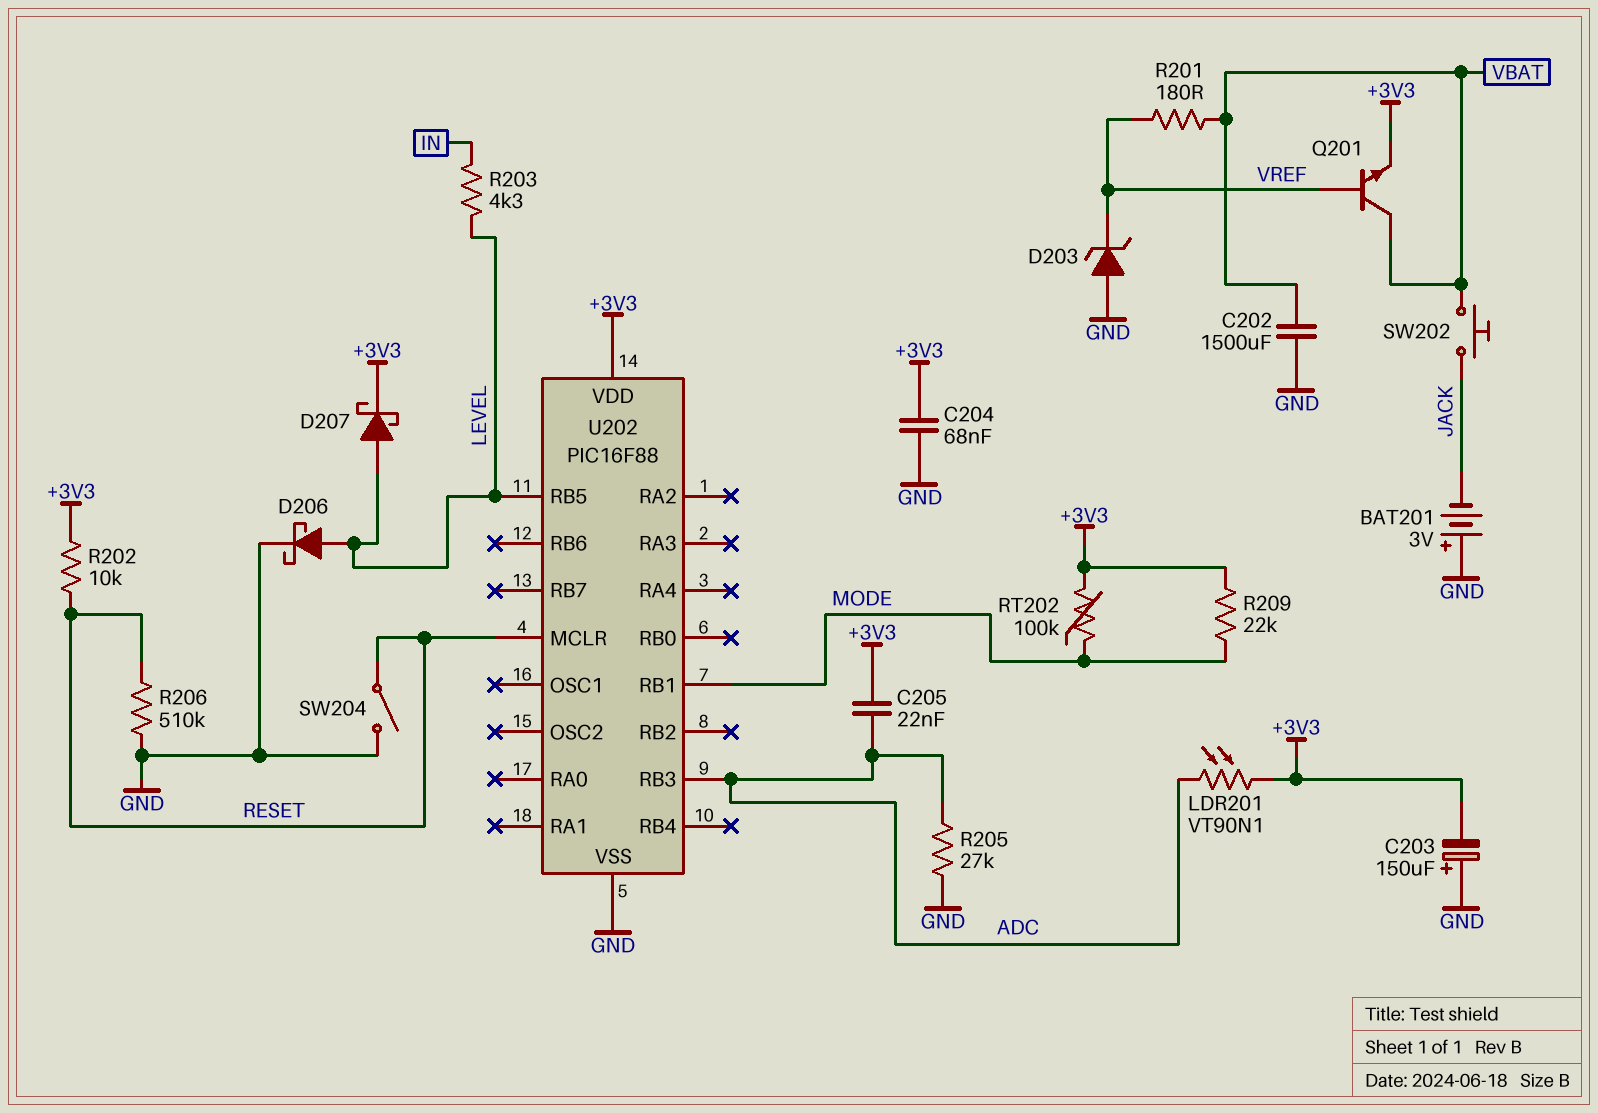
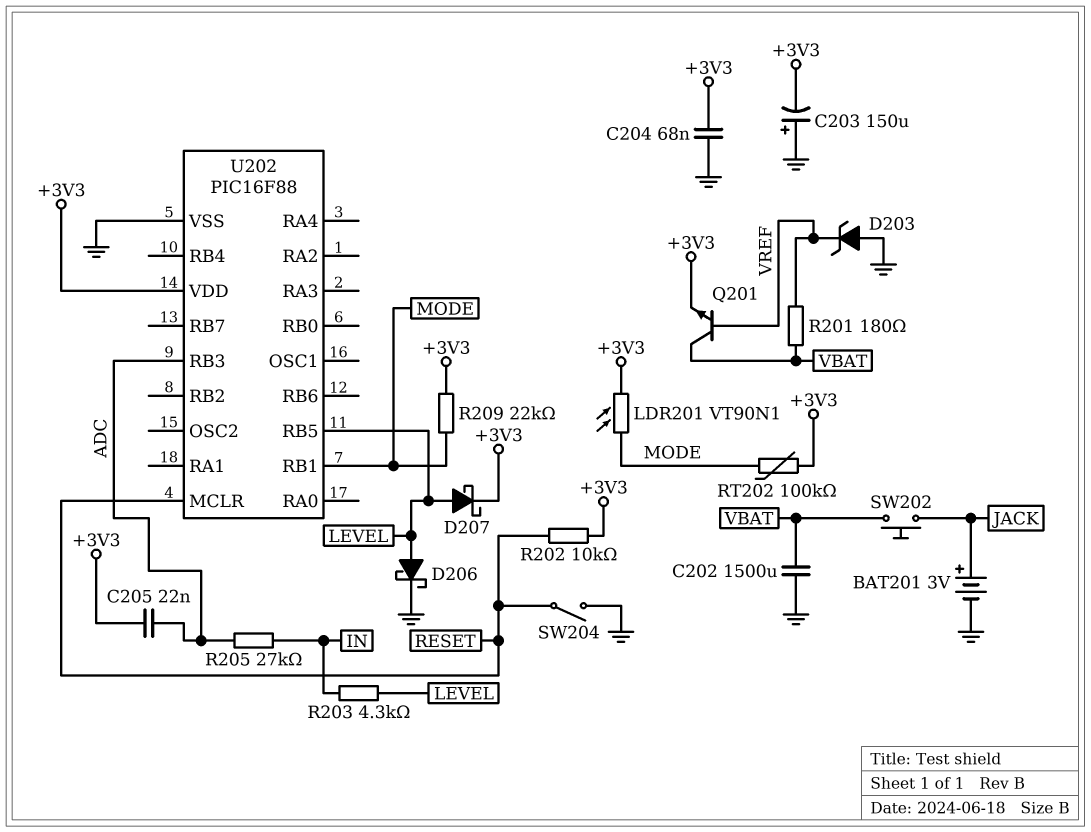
BAT201: 3V (plus GND, minus JACK) -> 3V (plus JACK, minus GND)
LDR201: VT90N1 (+3V3, ADC) -> VT90N1 (+3V3, MODE)
R205: 27k (ADC, GND) -> 27k (ADC, IN)
R206: 510k (GND, RESET) -> none

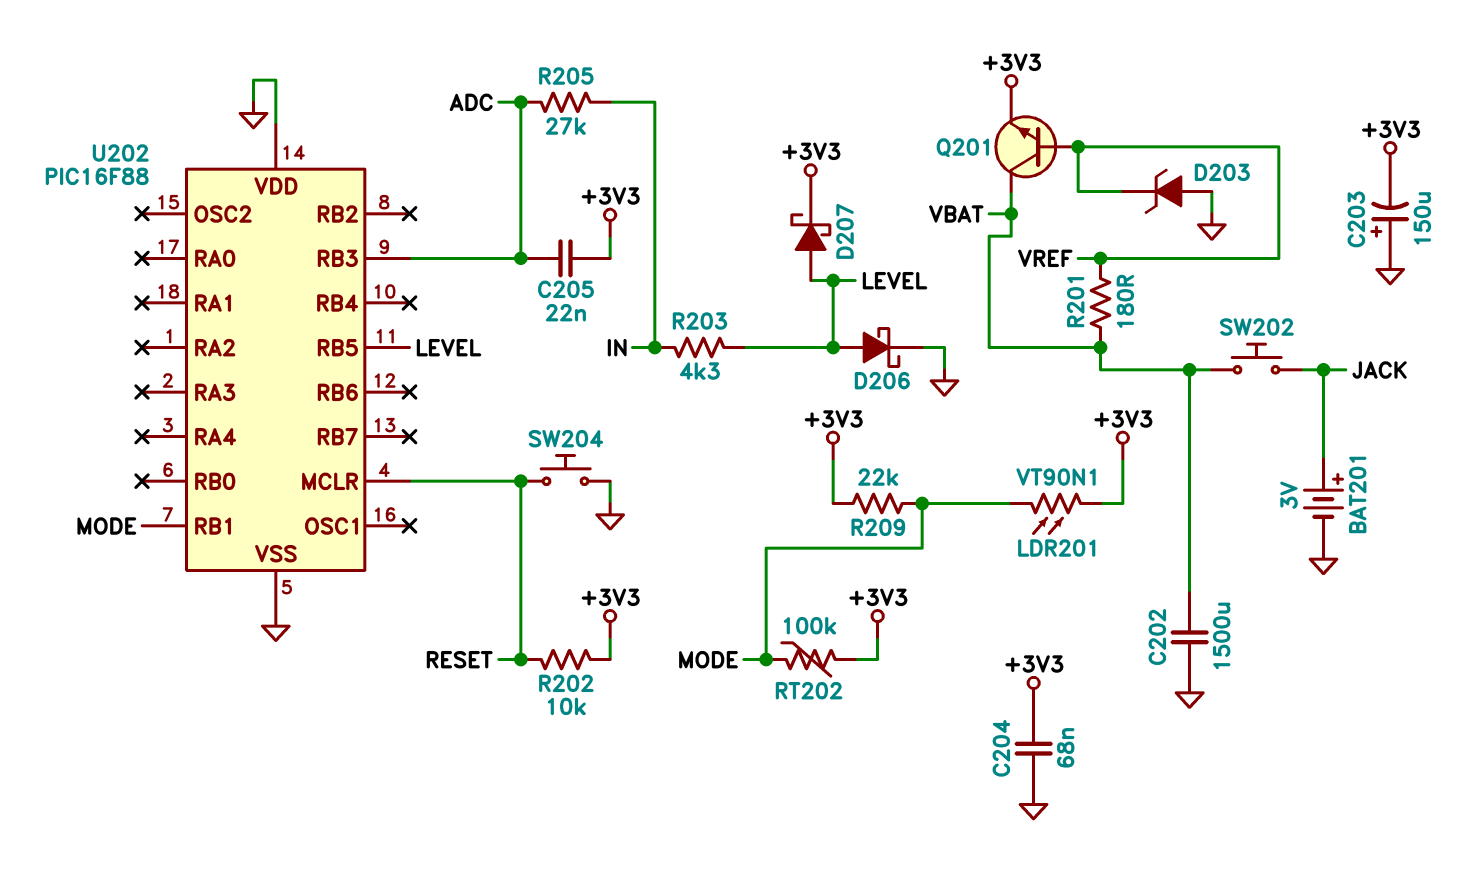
SW204: switch (GND, RESET) -> button (GND, RESET)
U202 pin VDD: +3V3 -> GND

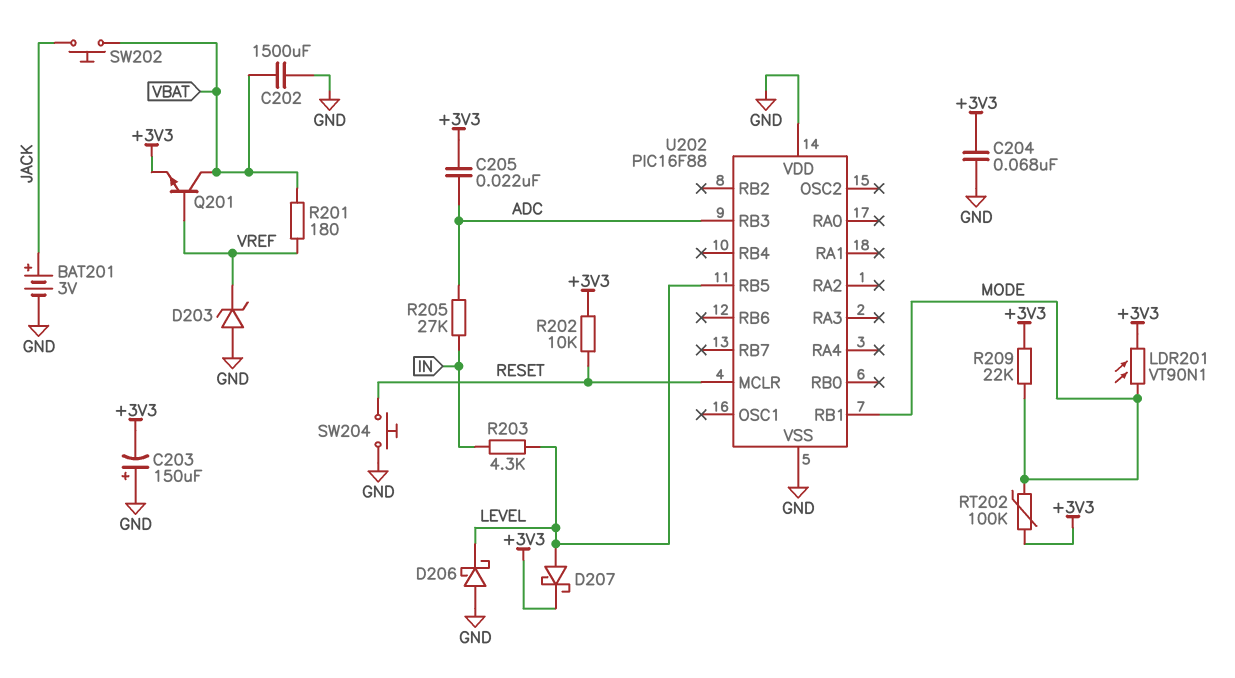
D206: schottky (A LEVEL, K GND) -> schottky (A GND, K LEVEL)

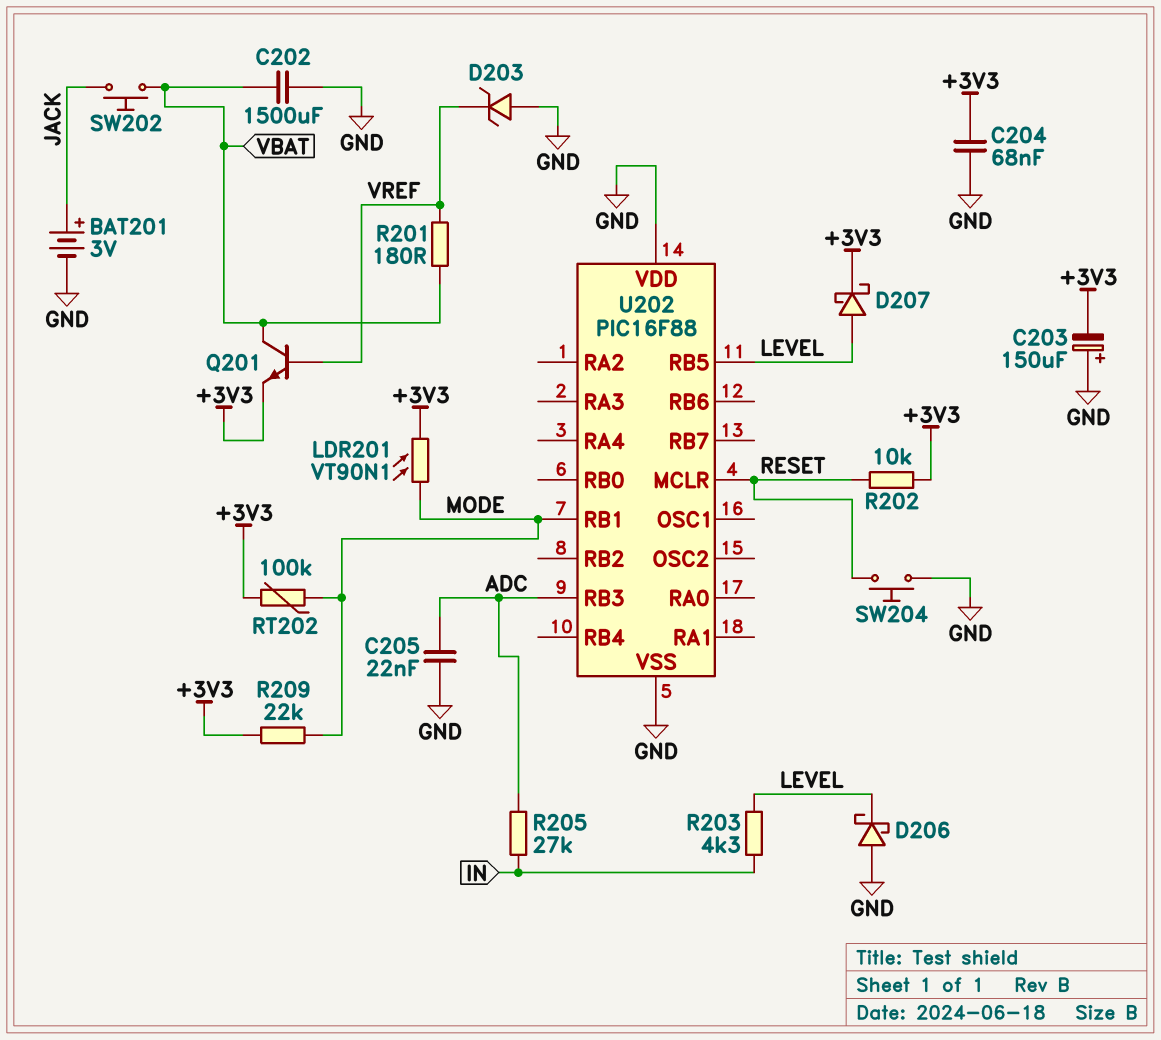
C205: 22nF (+3V3, ADC) -> 22nF (ADC, GND)

